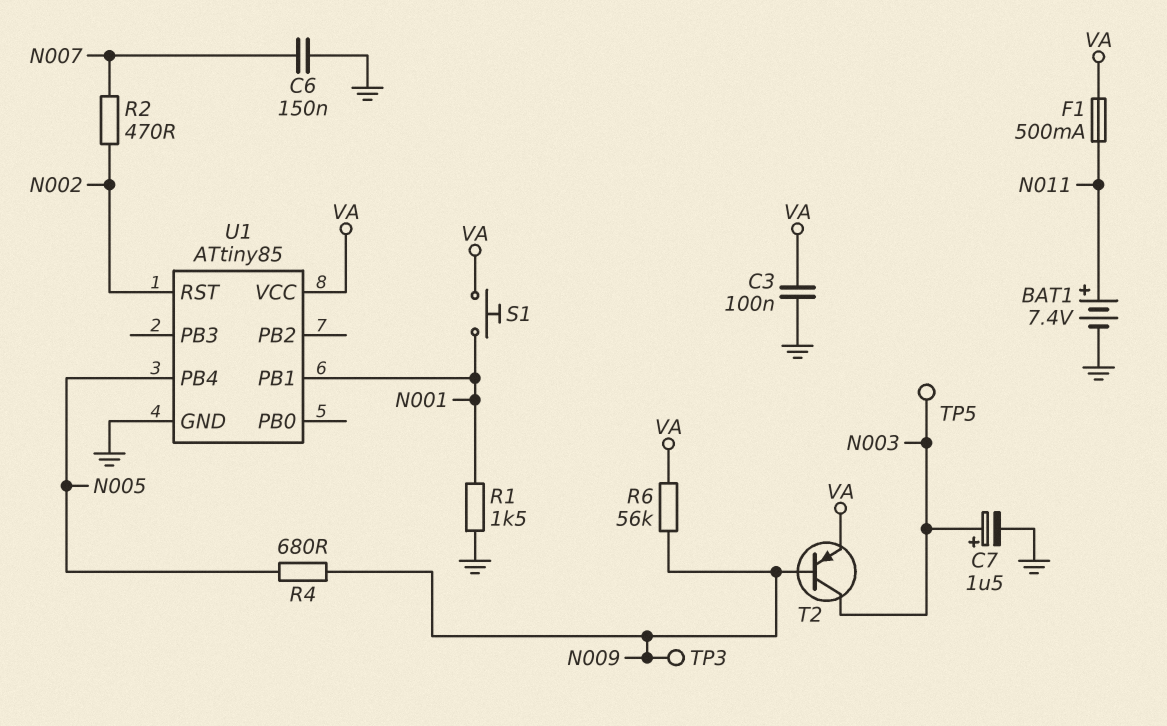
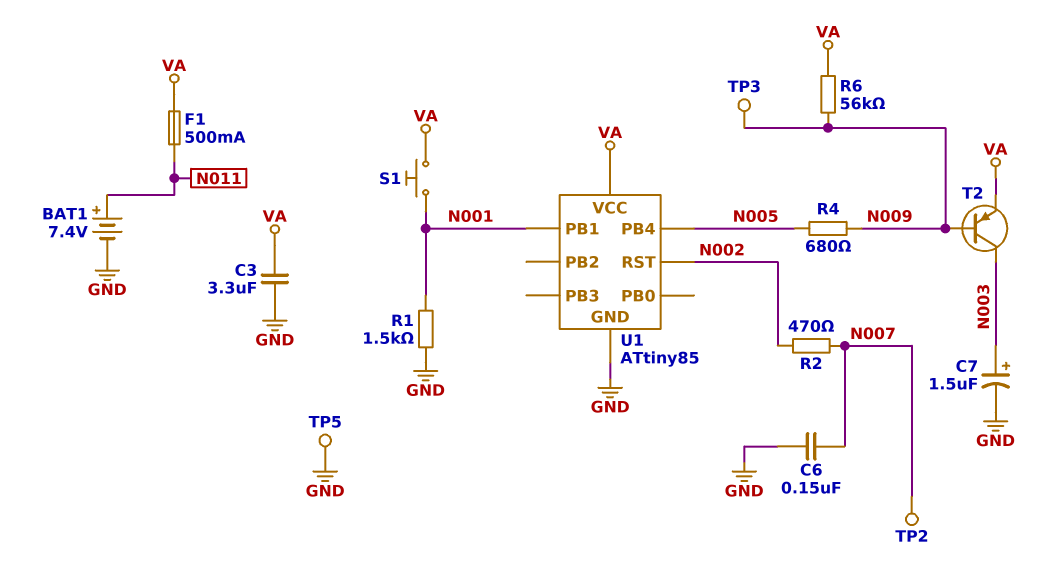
C3: 100nF (GND, VA) -> 3.3uF (GND, VA)
TP2: none -> test point (N007)
TP5: test point (N003) -> test point (GND)

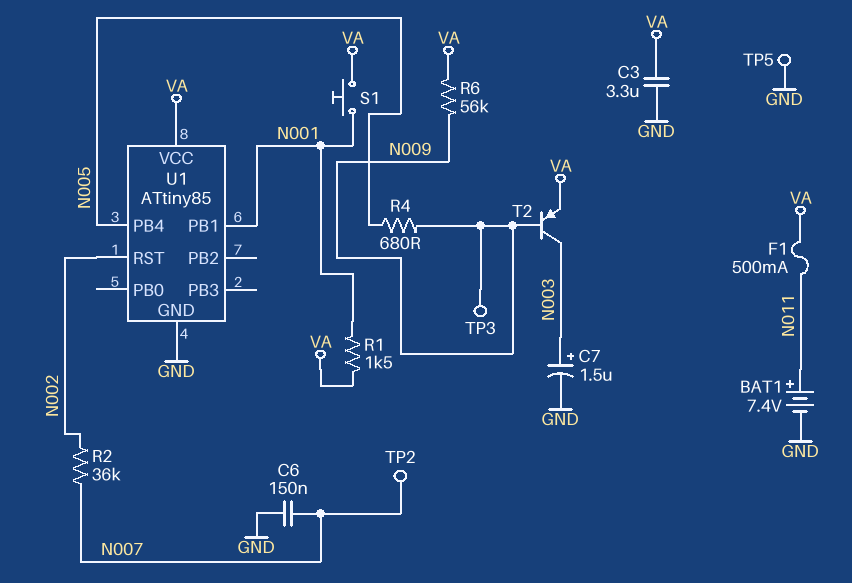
R1: 1.5k (GND, N001) -> 1.5k (N001, VA)
R2: 470 (N002, N007) -> 36k (N002, N007)

